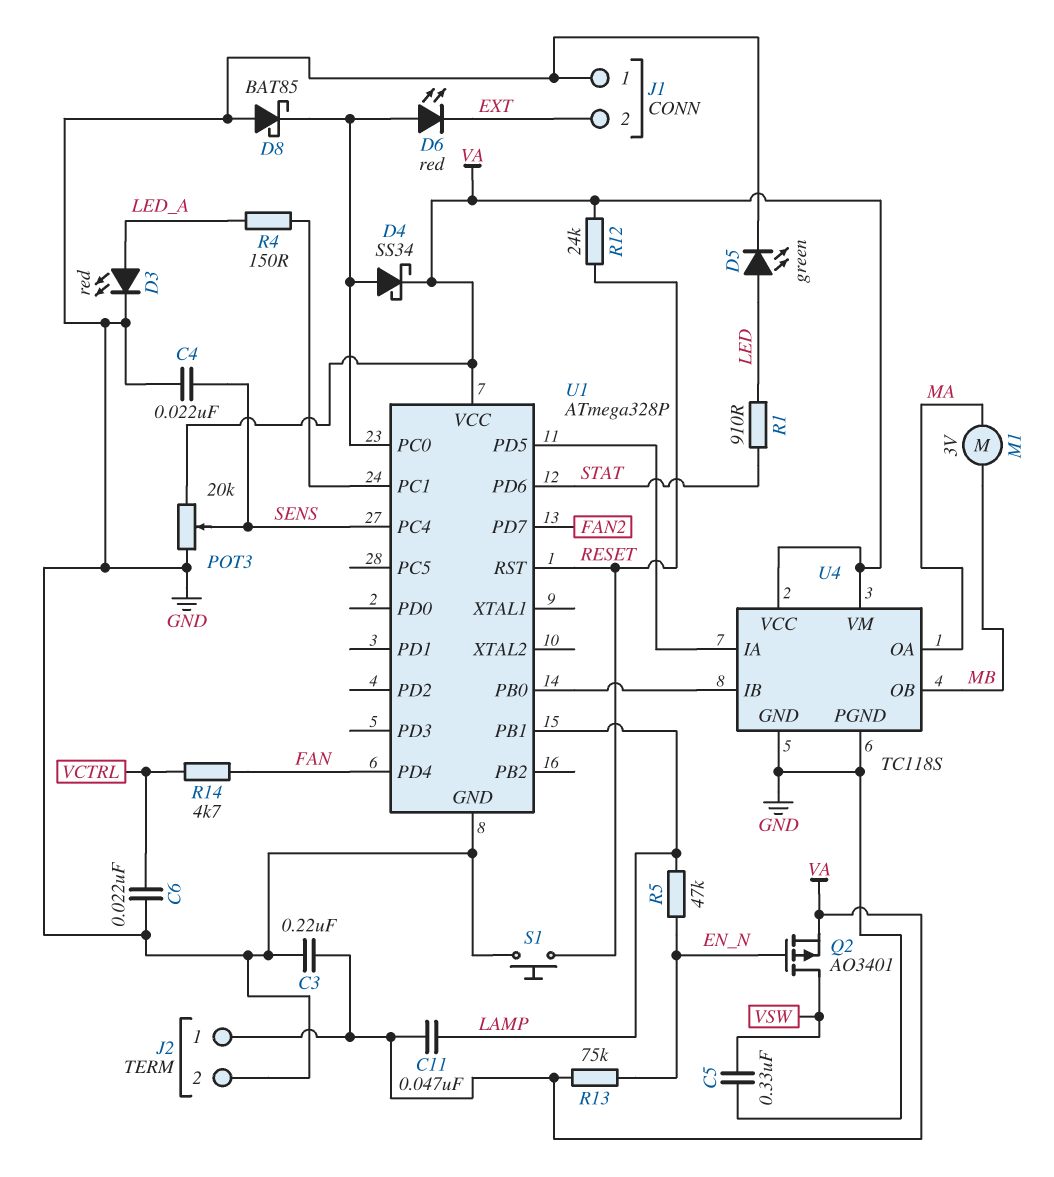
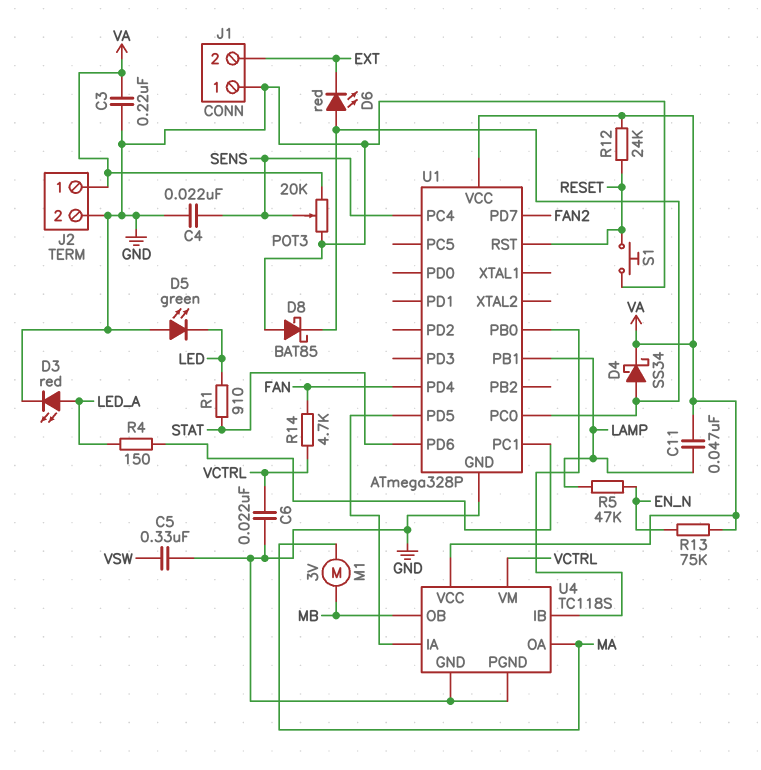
D5: LED green (A LED, K GND) -> LED green (A GND, K LED)
Q2: PMOS AO3401 (G EN_N, D VSW, S VA) -> none
U4 pin VM: VA -> VCTRL

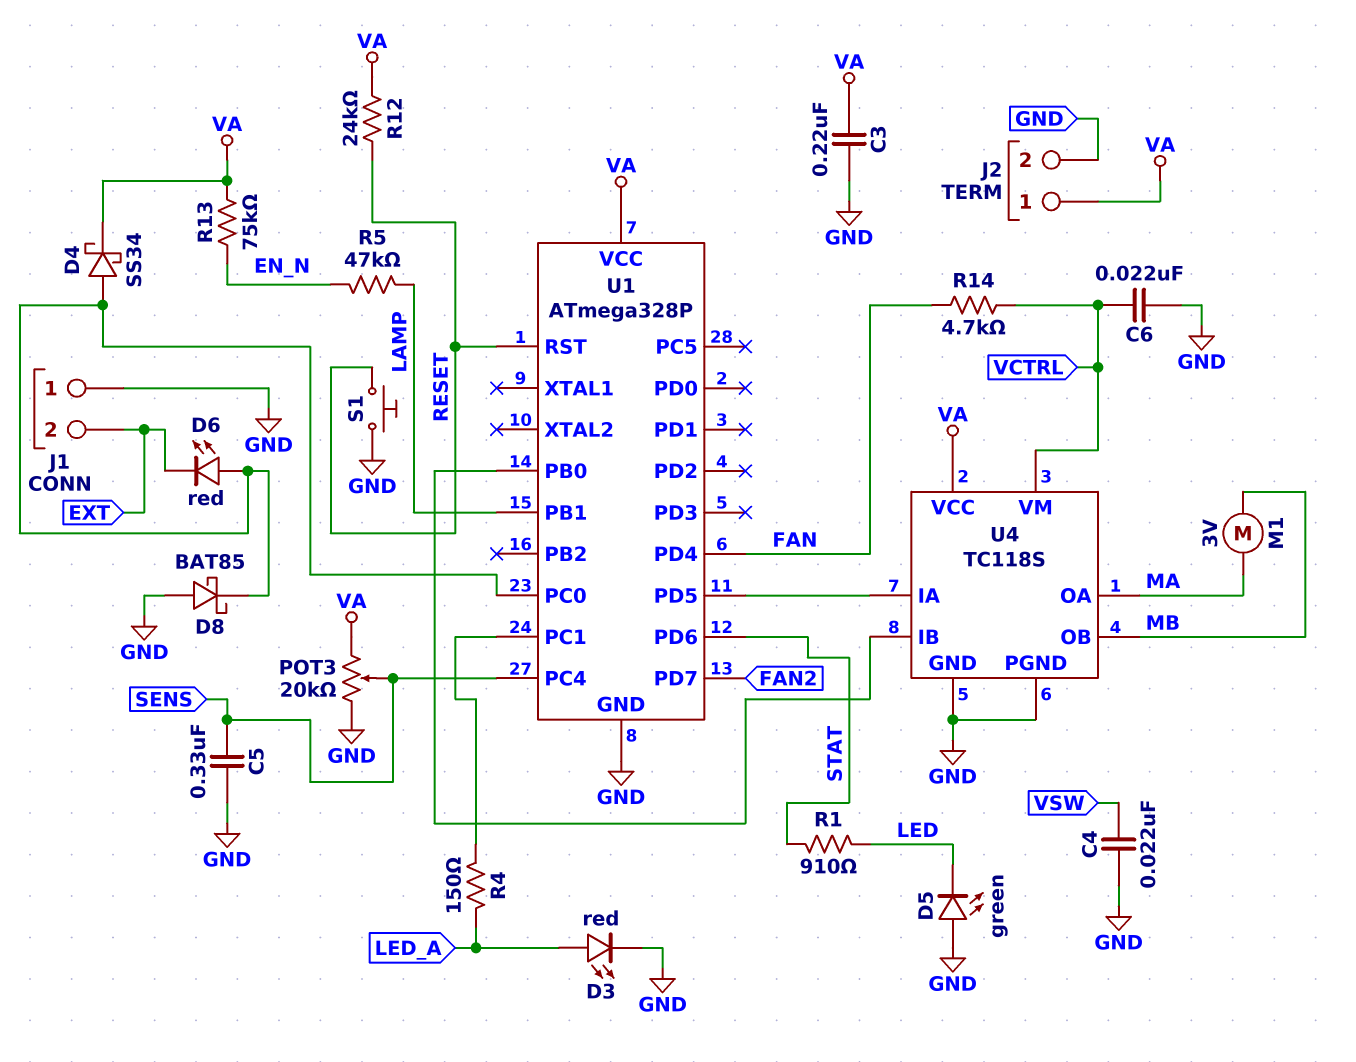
C4: 22nF (GND, SENS) -> 22nF (GND, VSW)
C5: 330nF (GND, VSW) -> 330nF (GND, SENS)
C11: 47nF (LAMP, VA) -> none

